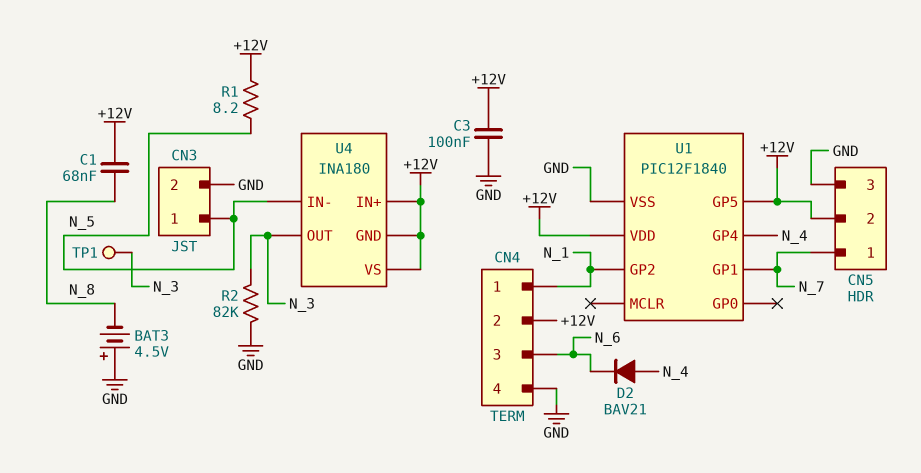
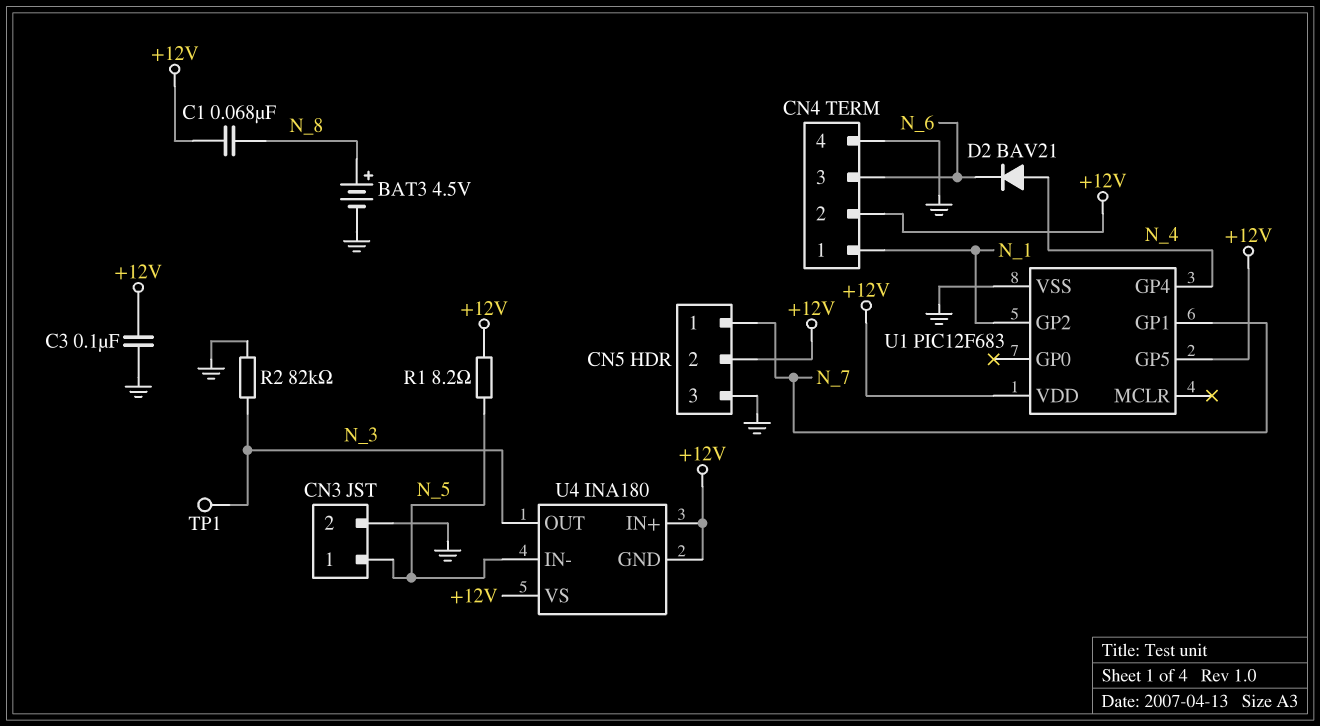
BAT3: 4.5V (plus GND, minus N_8) -> 4.5V (plus N_8, minus GND)
U1: PIC12F1840 -> PIC12F683

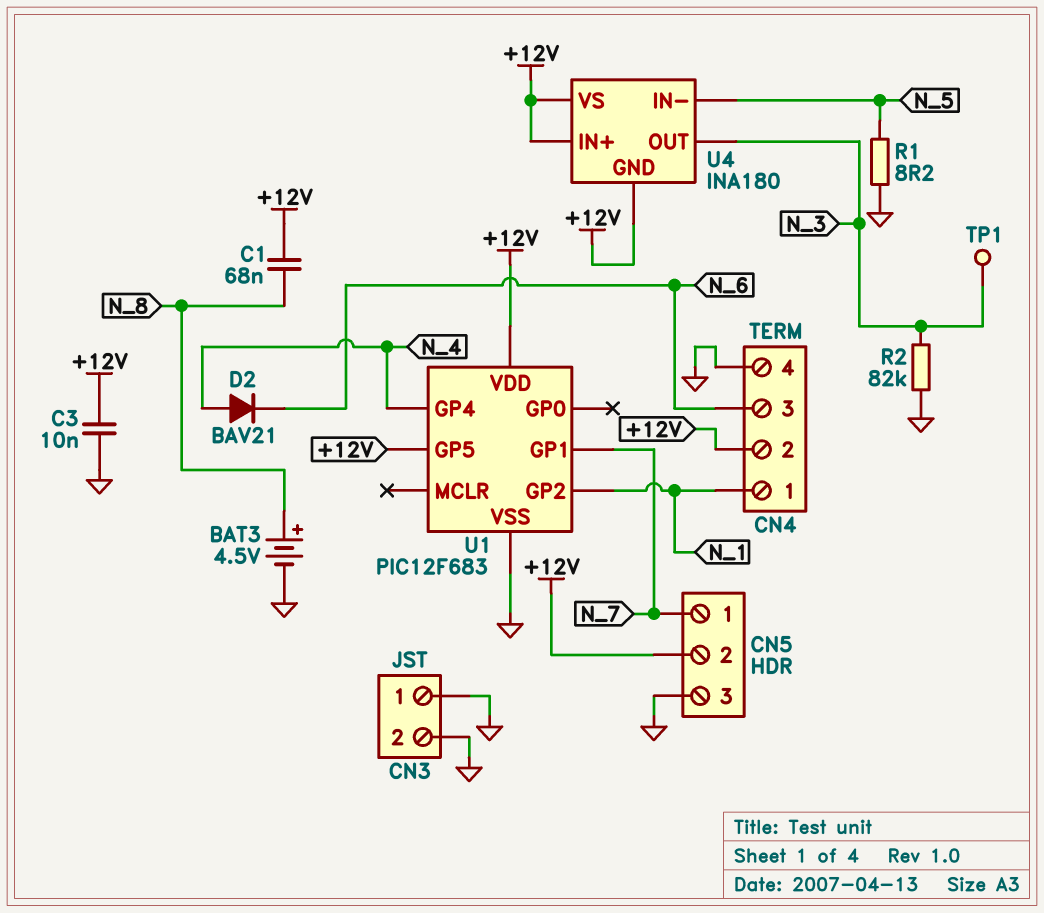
C3: 100nF (+12V, GND) -> 10nF (+12V, GND)
CN3 pin 1: N_5 -> GND
R1: 8.2 (+12V, N_5) -> 8.2 (GND, N_5)

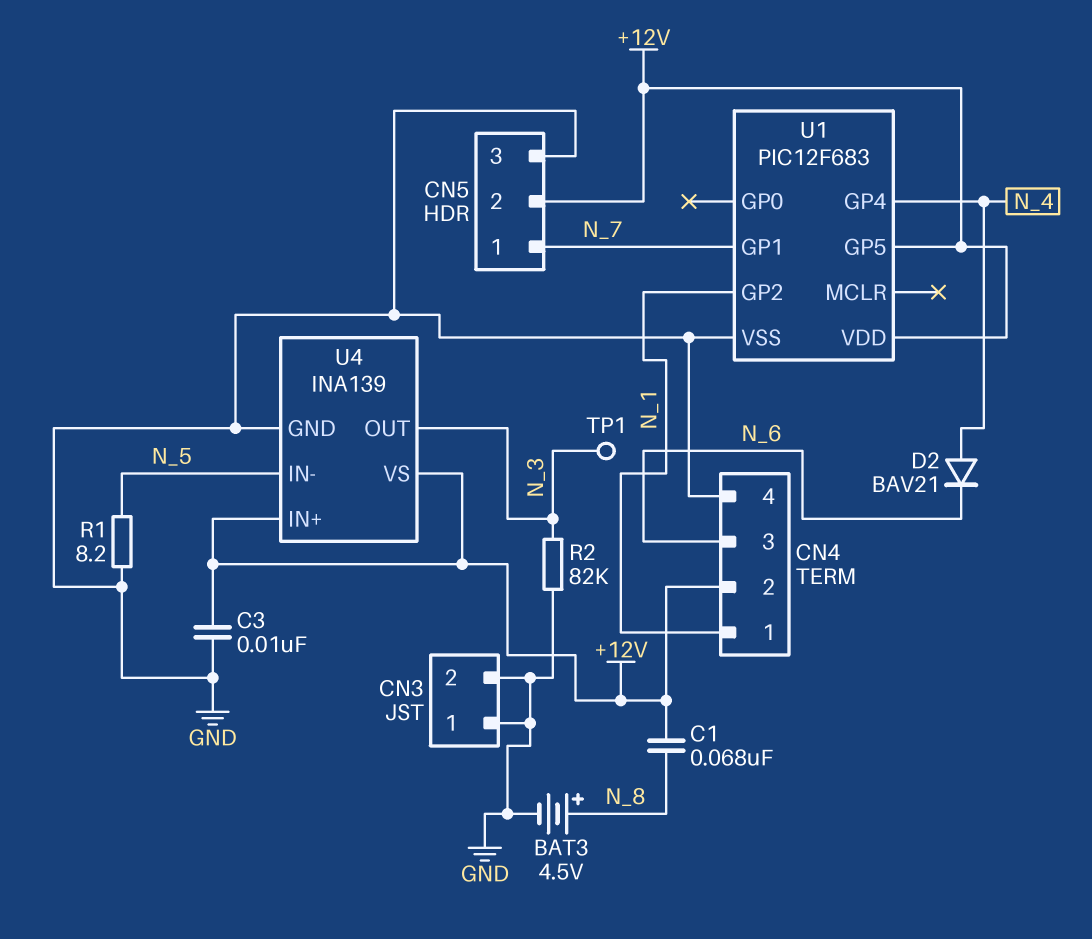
U4: INA180 -> INA139
U4 pin GND: +12V -> GND

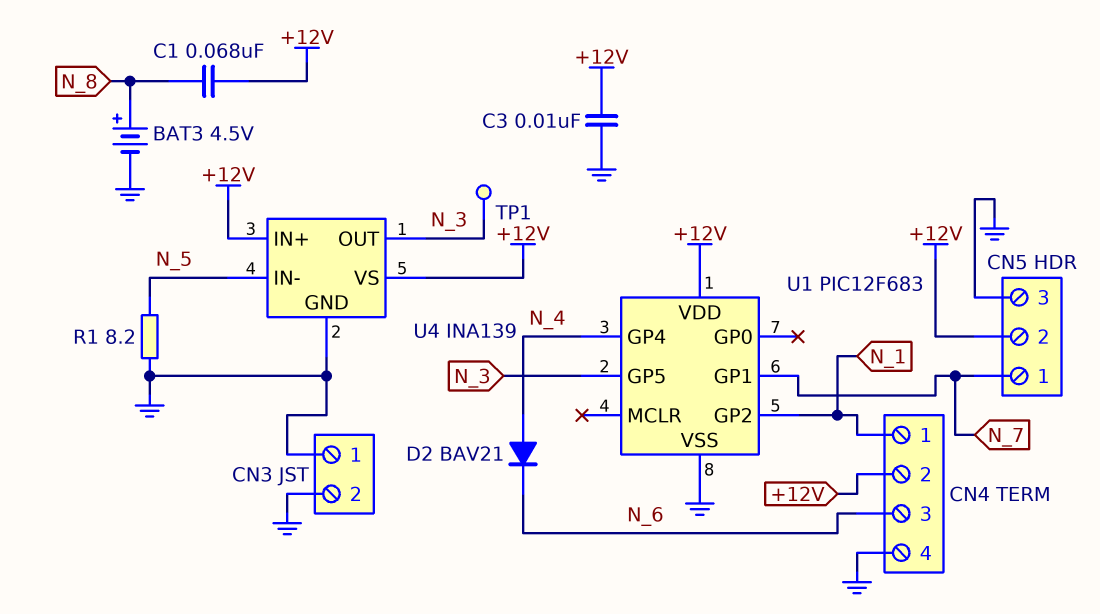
R2: 82k (GND, N_3) -> none
U1 pin GP5: +12V -> N_3

